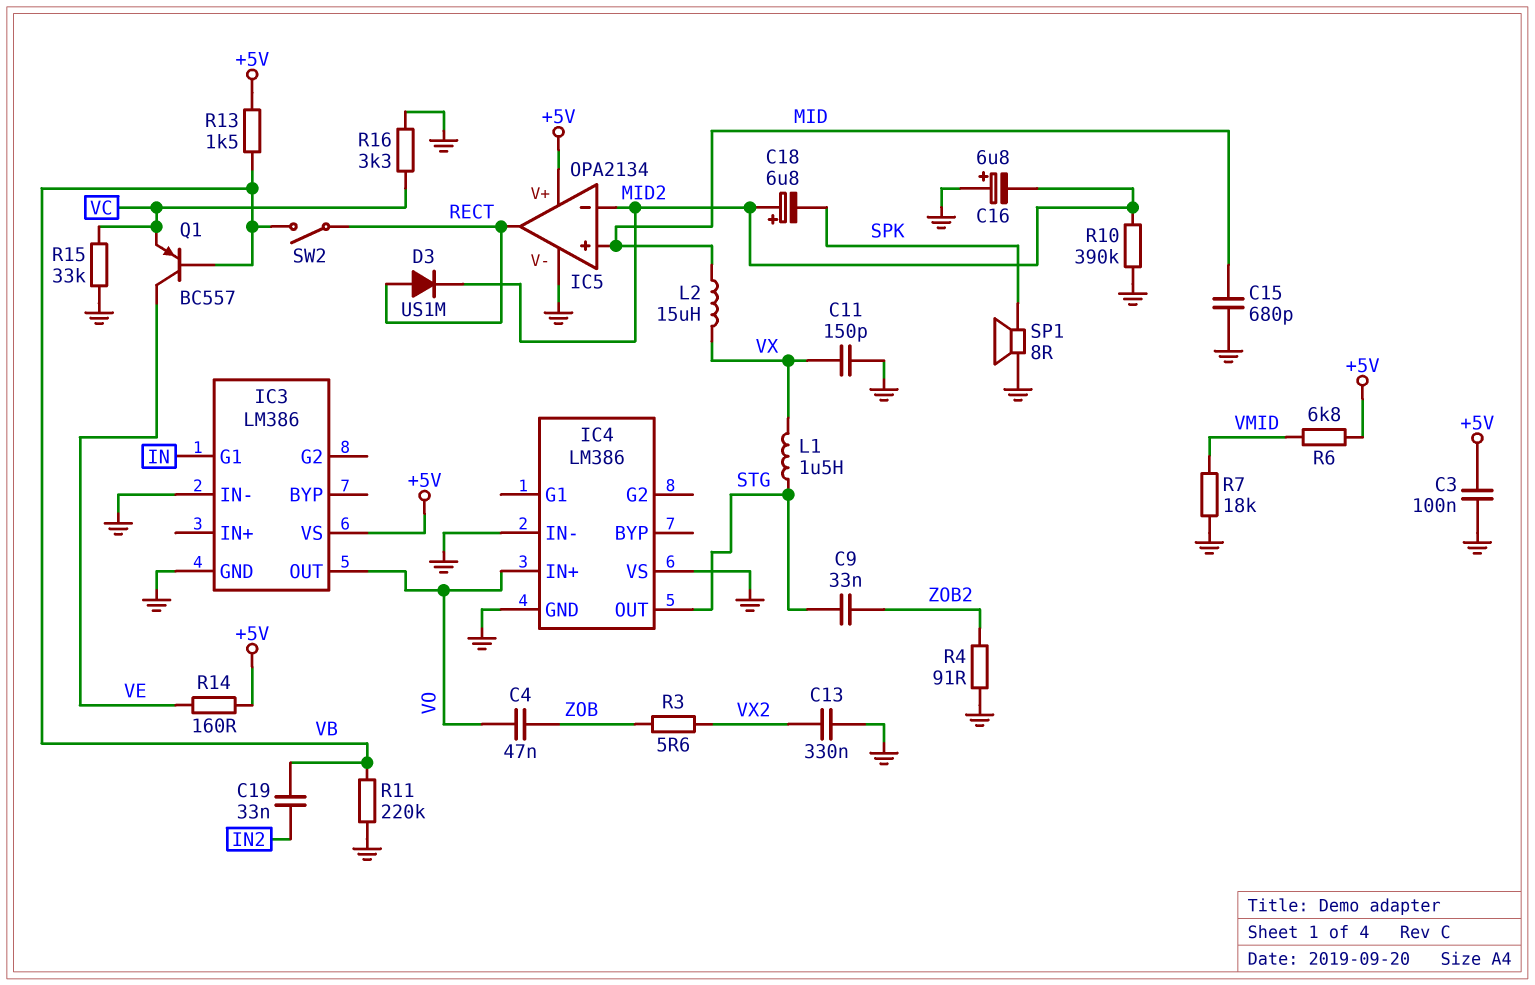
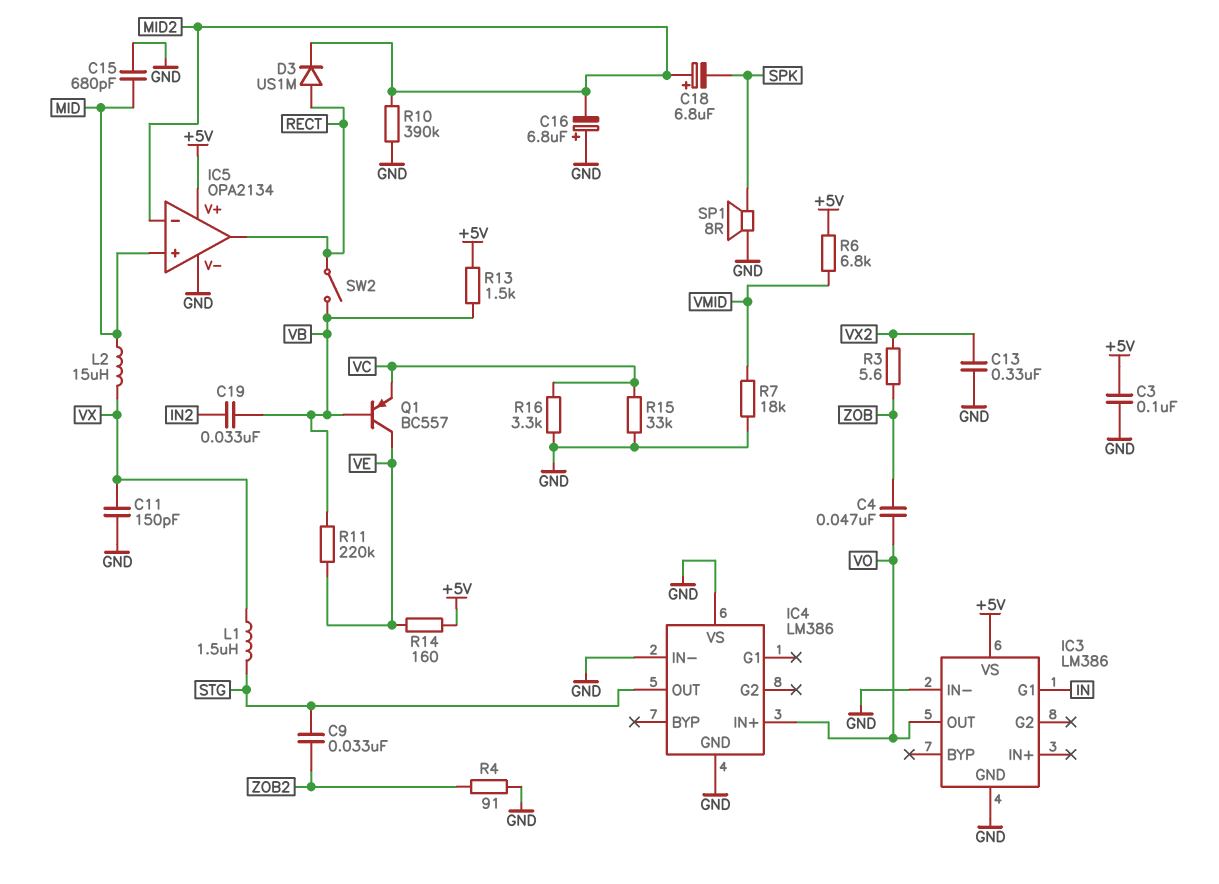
R11: 220k (GND, VB) -> 220k (VB, VE)

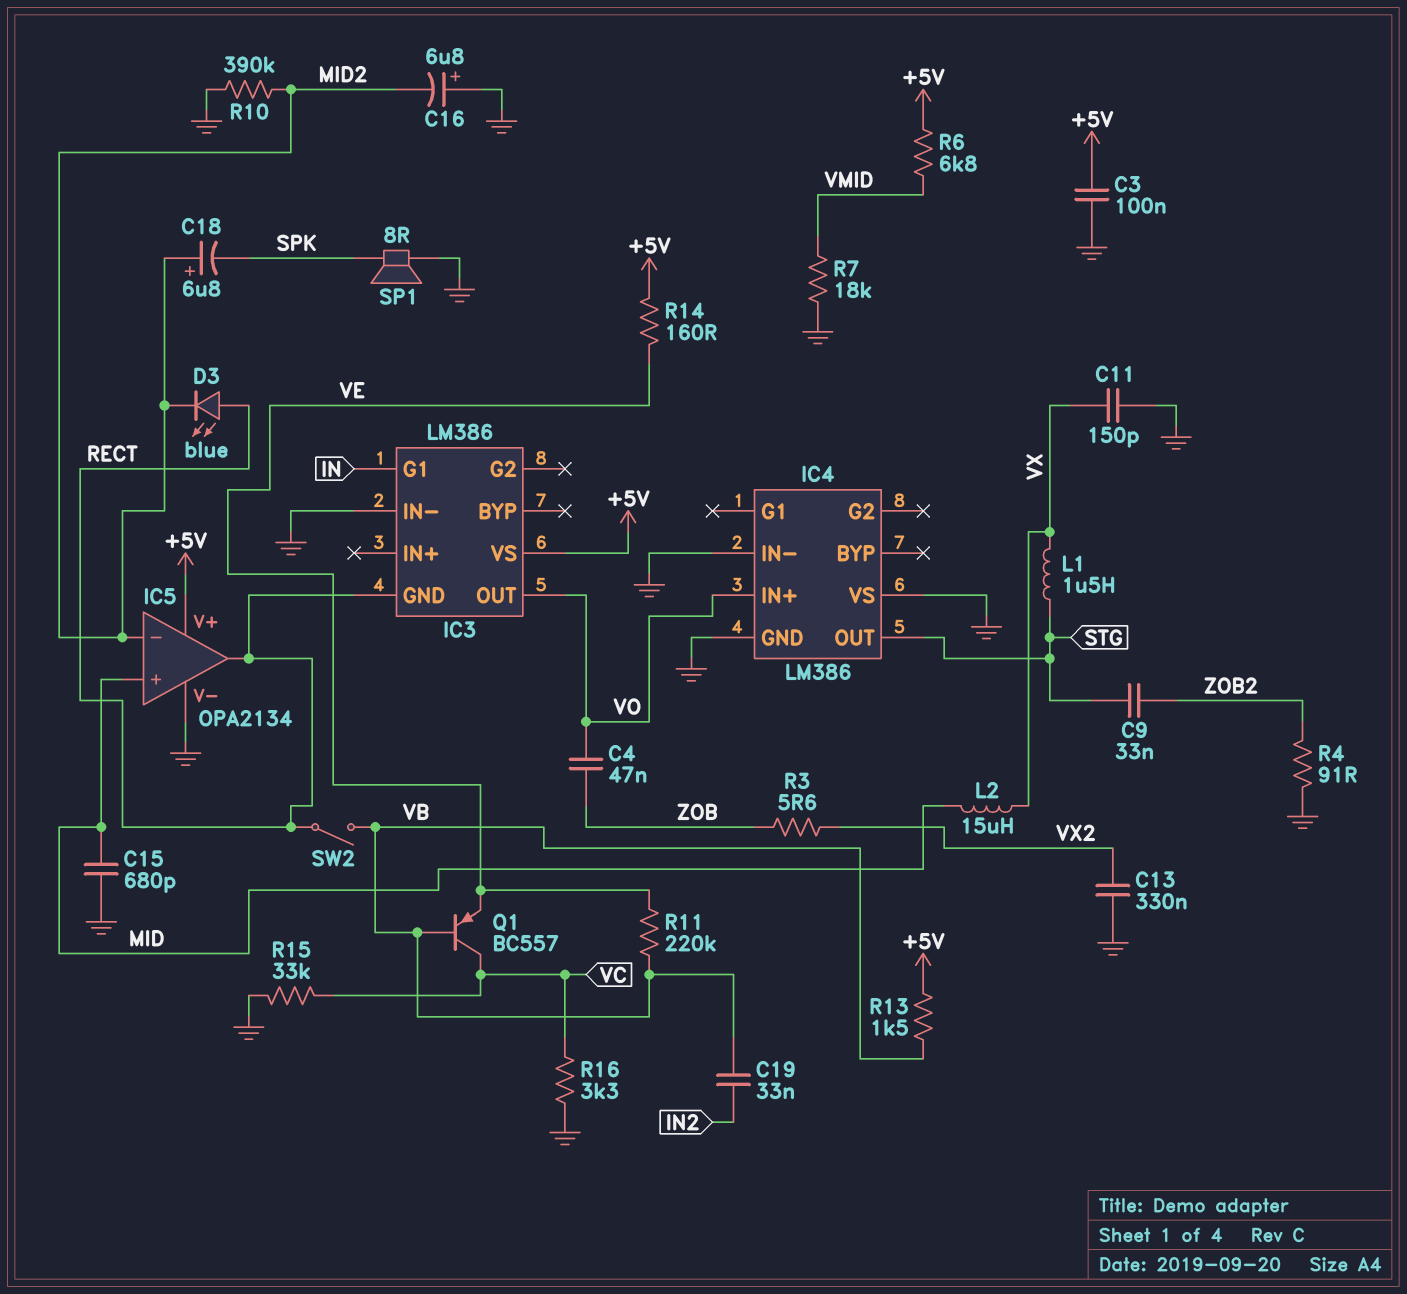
D3: diode US1M (A RECT, K MID2) -> LED blue (A RECT, K MID2)
IC3 pin GND: GND -> RECT
Q1: PNP BC557 (B VB, C VE, E VC) -> PNP BC557 (B VB, C VC, E VE)

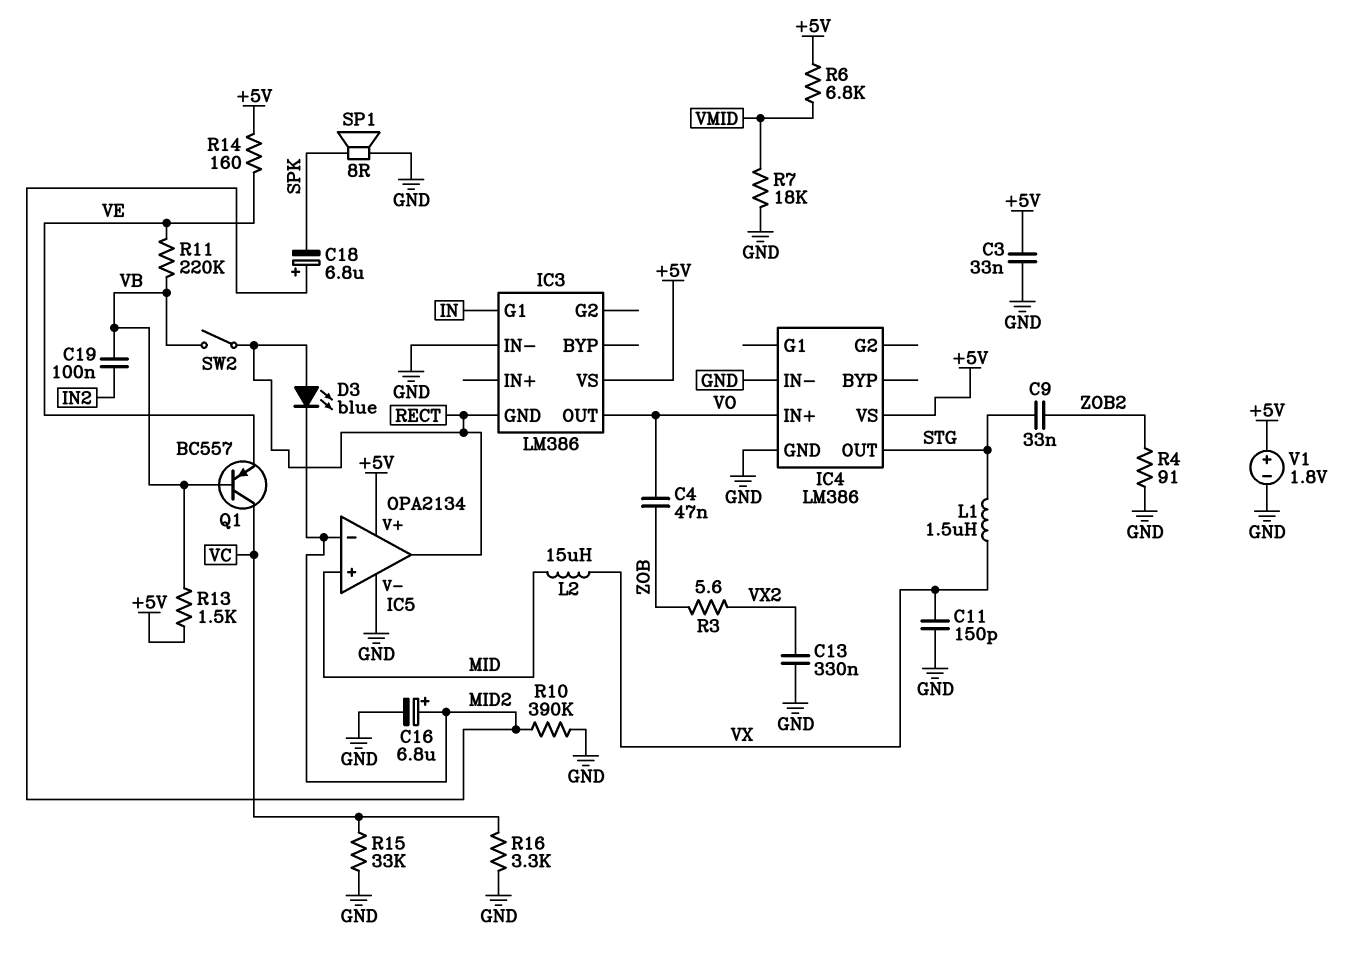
C3: 100nF (+5V, GND) -> 33nF (+5V, GND)
C15: 680pF (GND, MID) -> none
C16: 6.8uF (plus GND, minus MID2) -> 6.8uF (plus MID2, minus GND)
C19: 33nF (IN2, VB) -> 100nF (IN2, VB)
IC4 pin VS: GND -> +5V
V1: none -> 1.8V (plus +5V, minus GND)

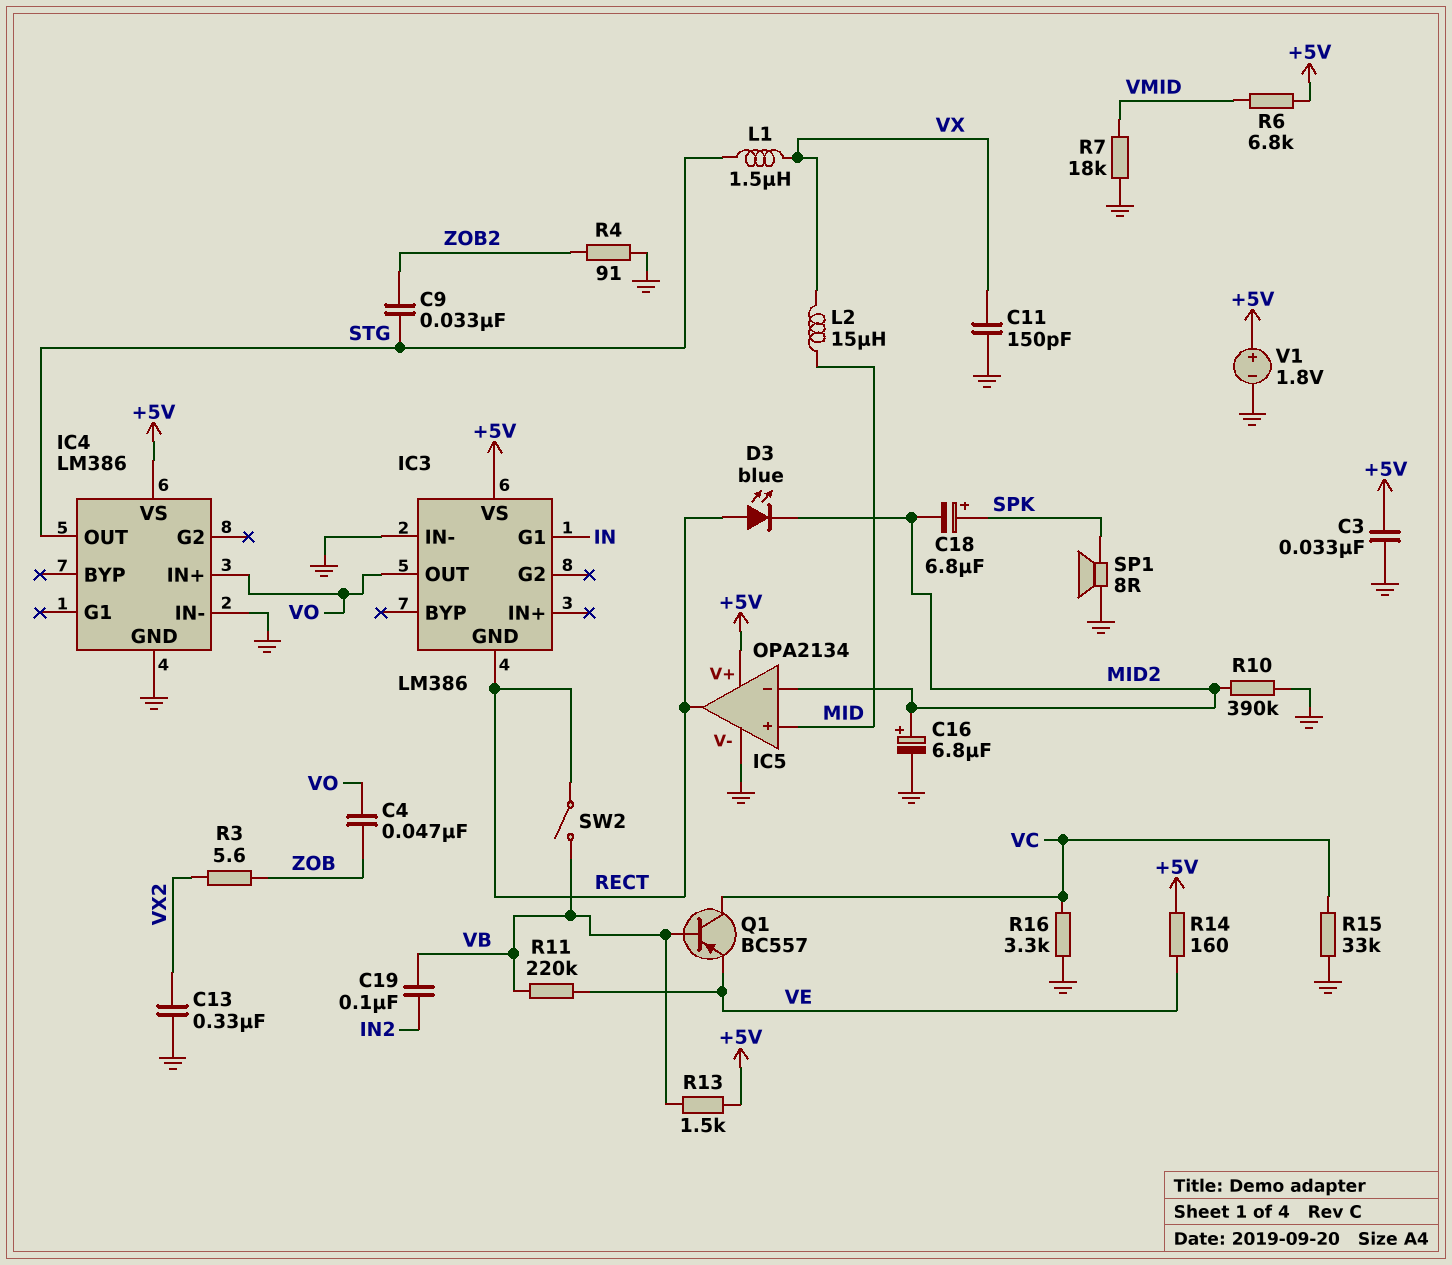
C18: 6.8uF (plus MID2, minus SPK) -> 6.8uF (plus SPK, minus MID2)

